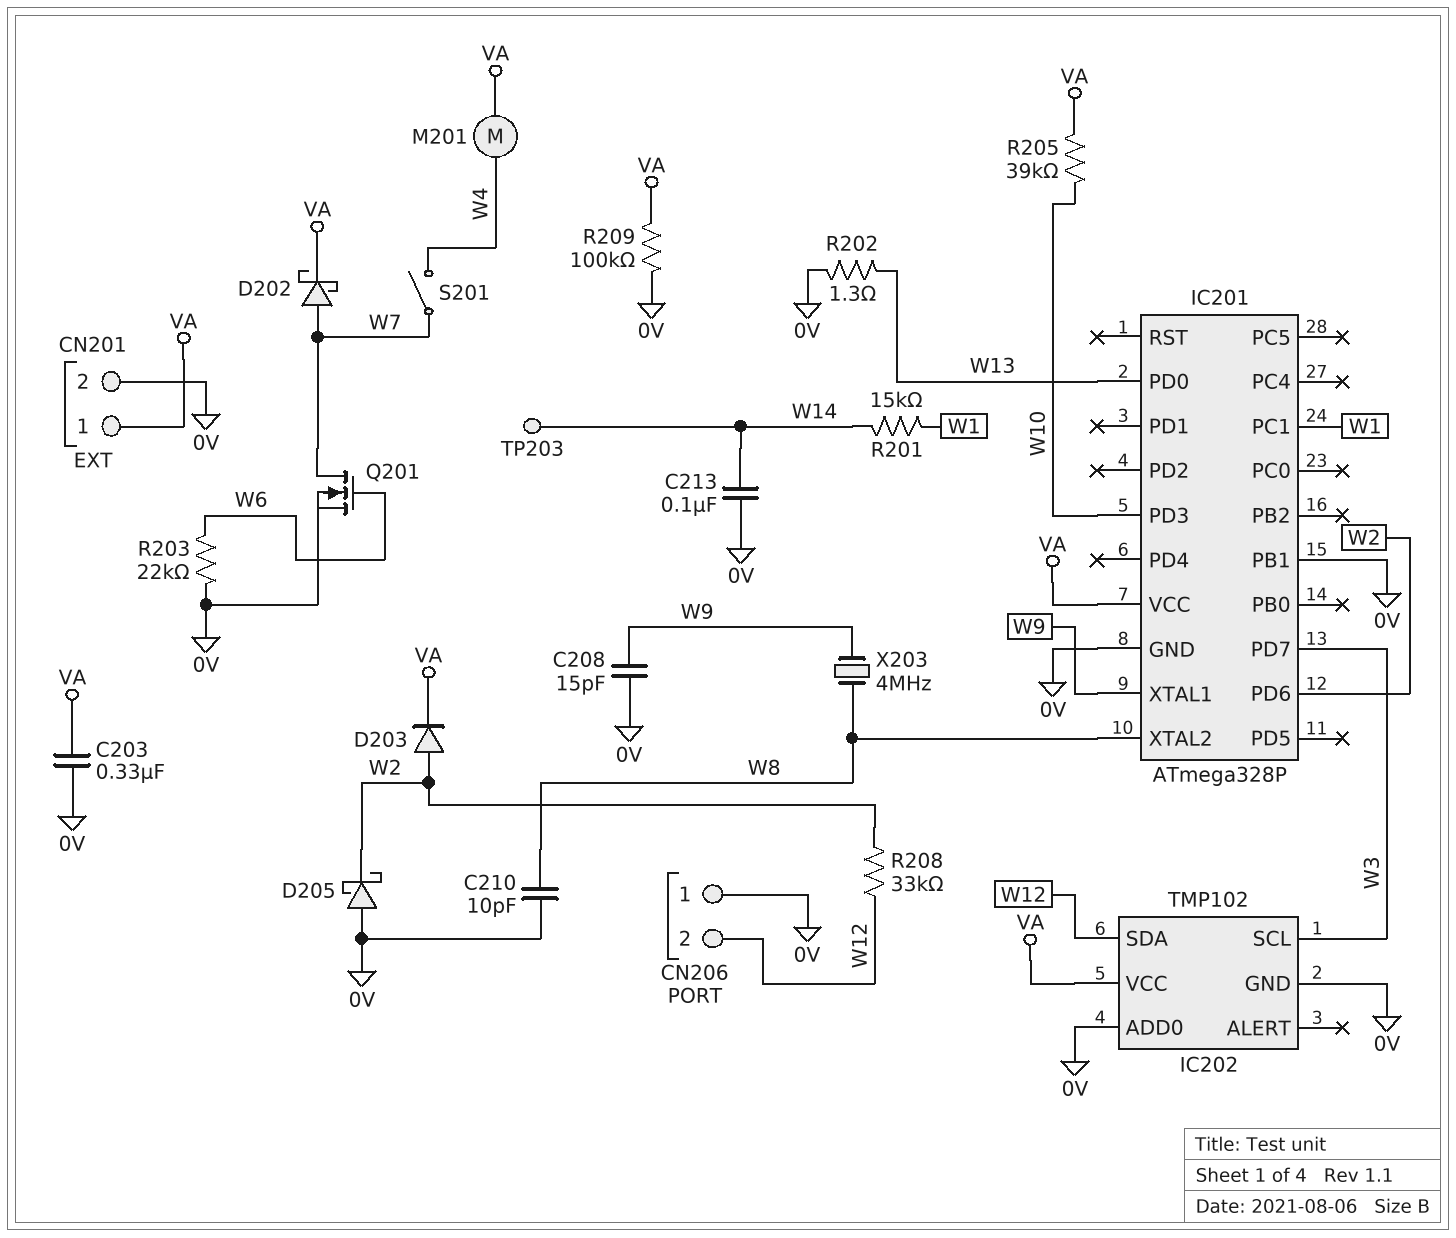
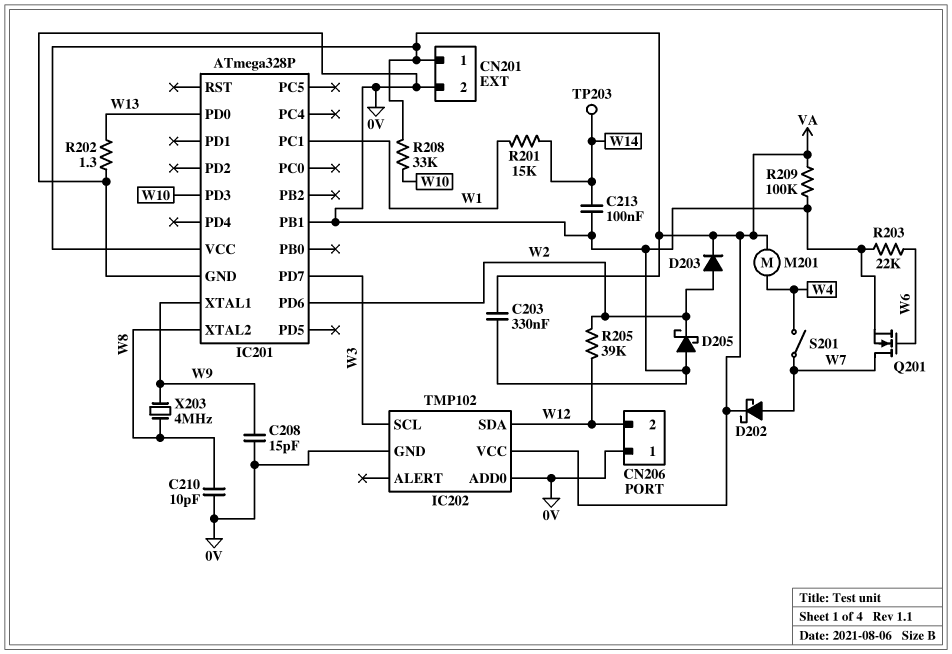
R205: 39k (VA, W10) -> 39k (W2, W12)
R208: 33k (W2, W12) -> 33k (VA, W10)

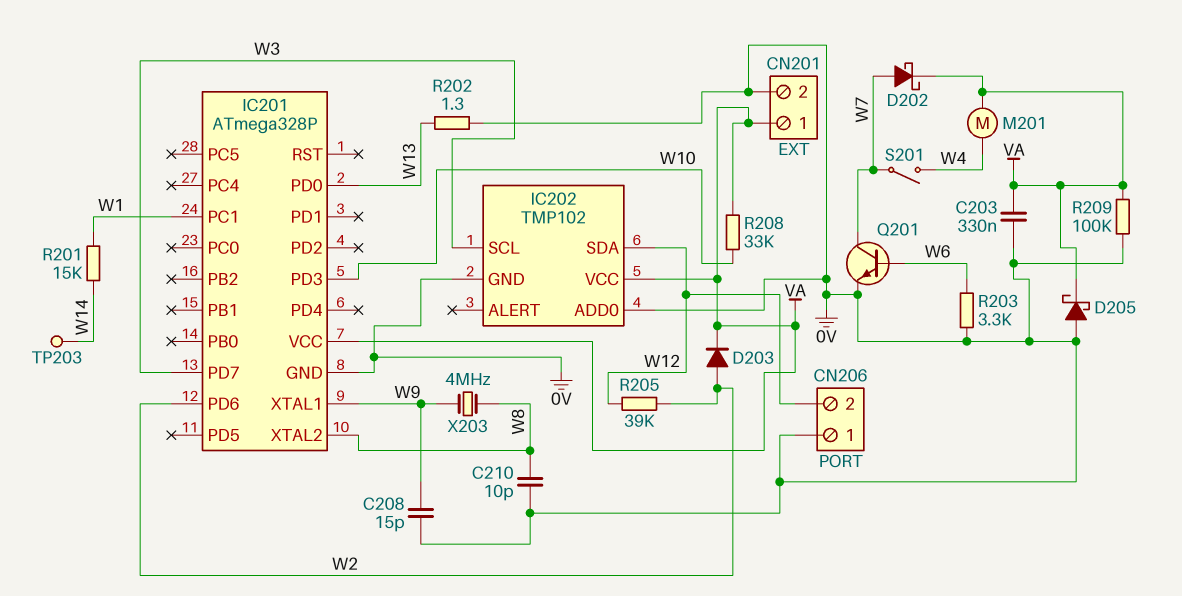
C213: 100nF (0V, W14) -> none
D205: schottky (A 0V, K W2) -> schottky (A 0V, K VA)
IC201 pin PB1: 0V -> none
Q201: NMOS (G W6, D W7, S 0V) -> NPN (B W6, C W7, E 0V)
R203: 22k (0V, W6) -> 3.3k (0V, W6)

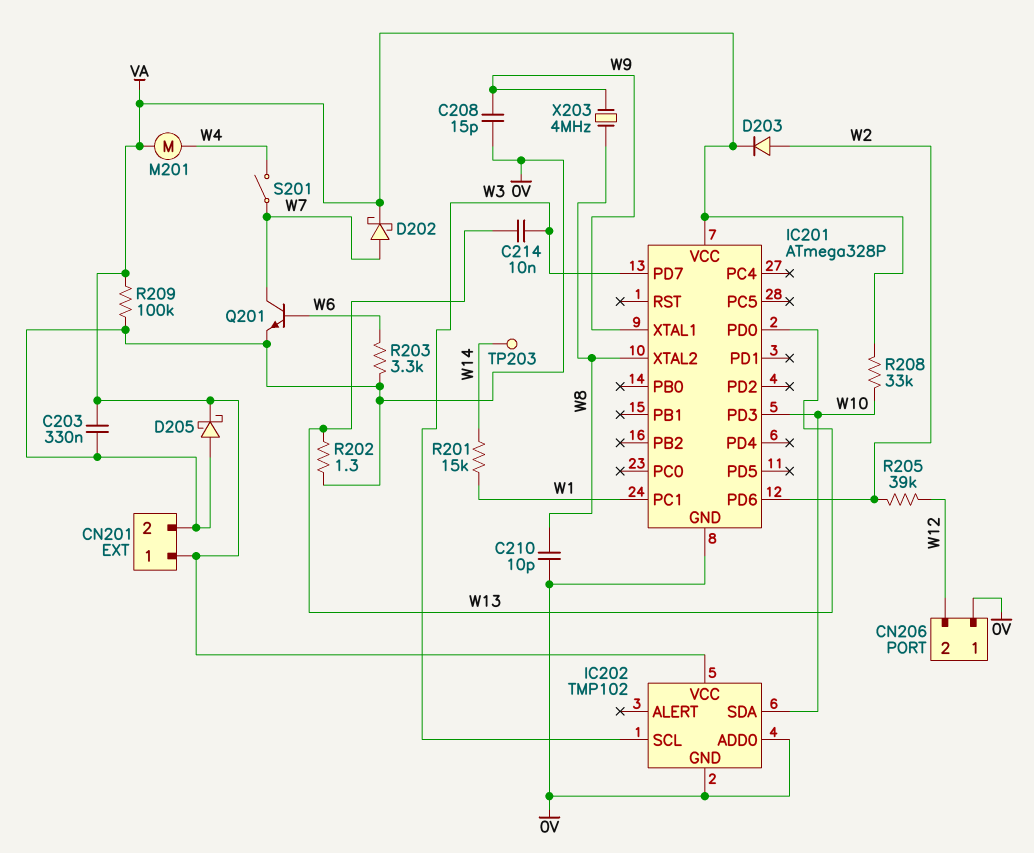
C214: none -> 10nF (W3, W13)
IC202 pin SDA: W12 -> W10

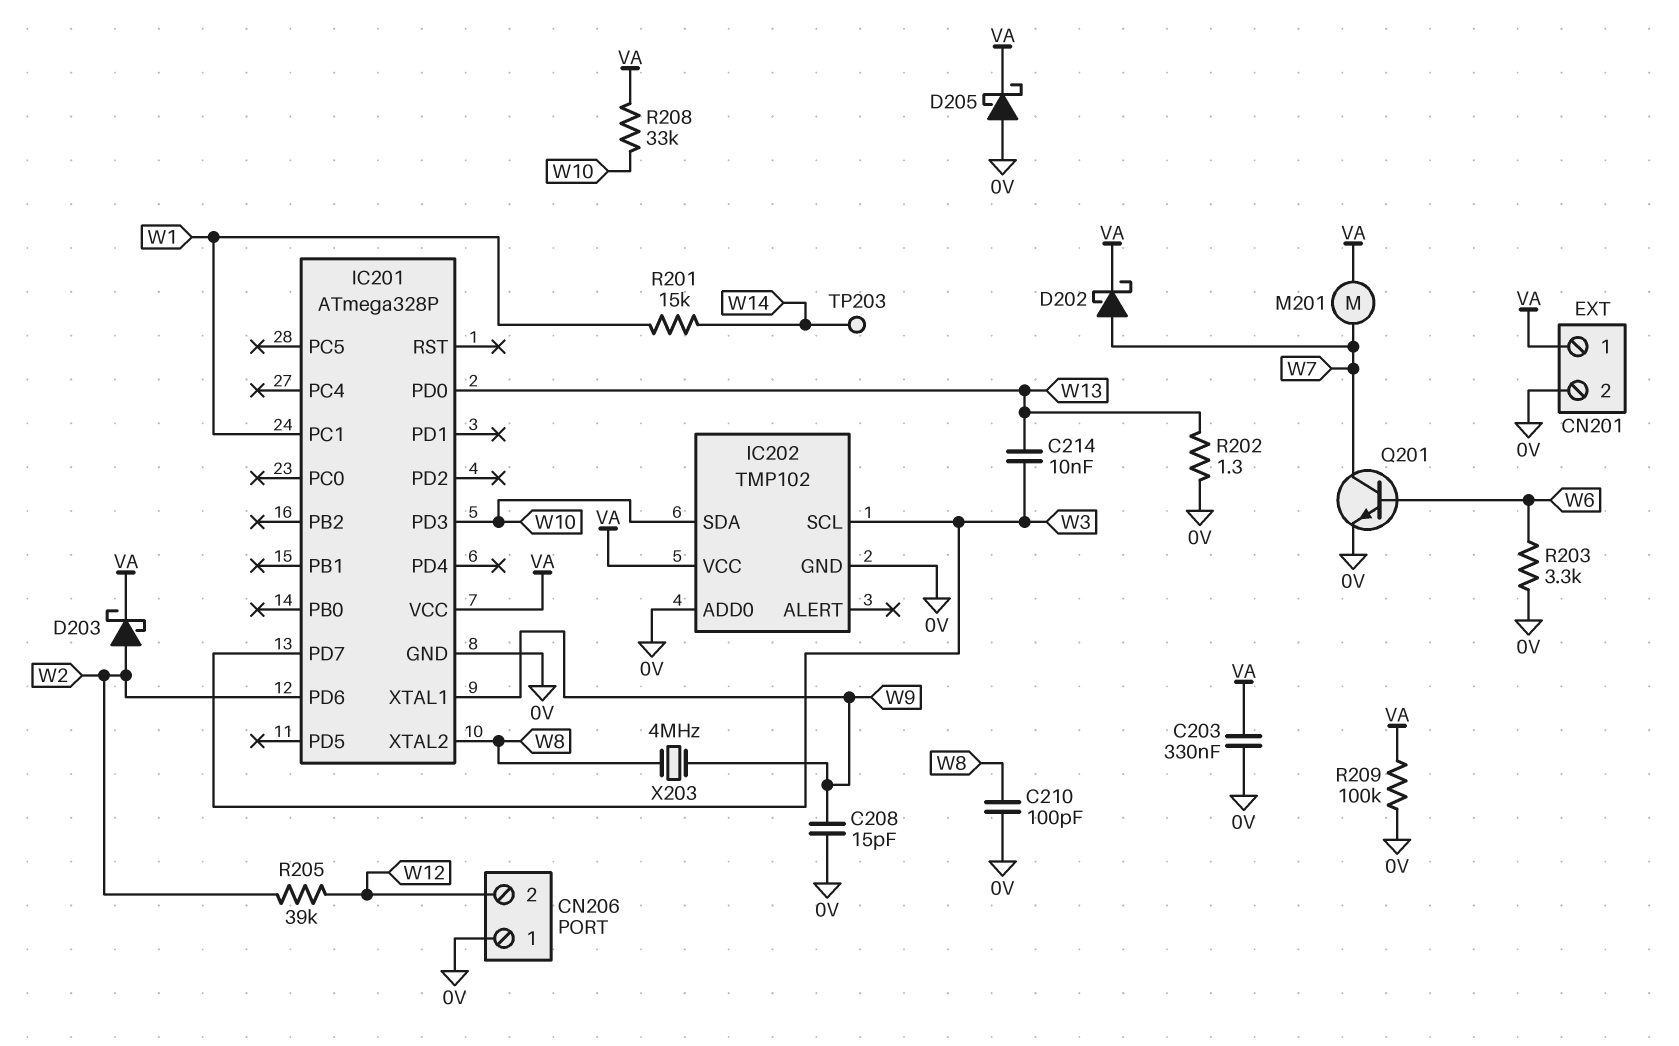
C210: 10pF (0V, W8) -> 100pF (0V, W8)
D203: diode (A W2, K VA) -> schottky (A W2, K VA)
M201: motor (VA, W4) -> motor (VA, W7)
S201: switch (W4, W7) -> none

